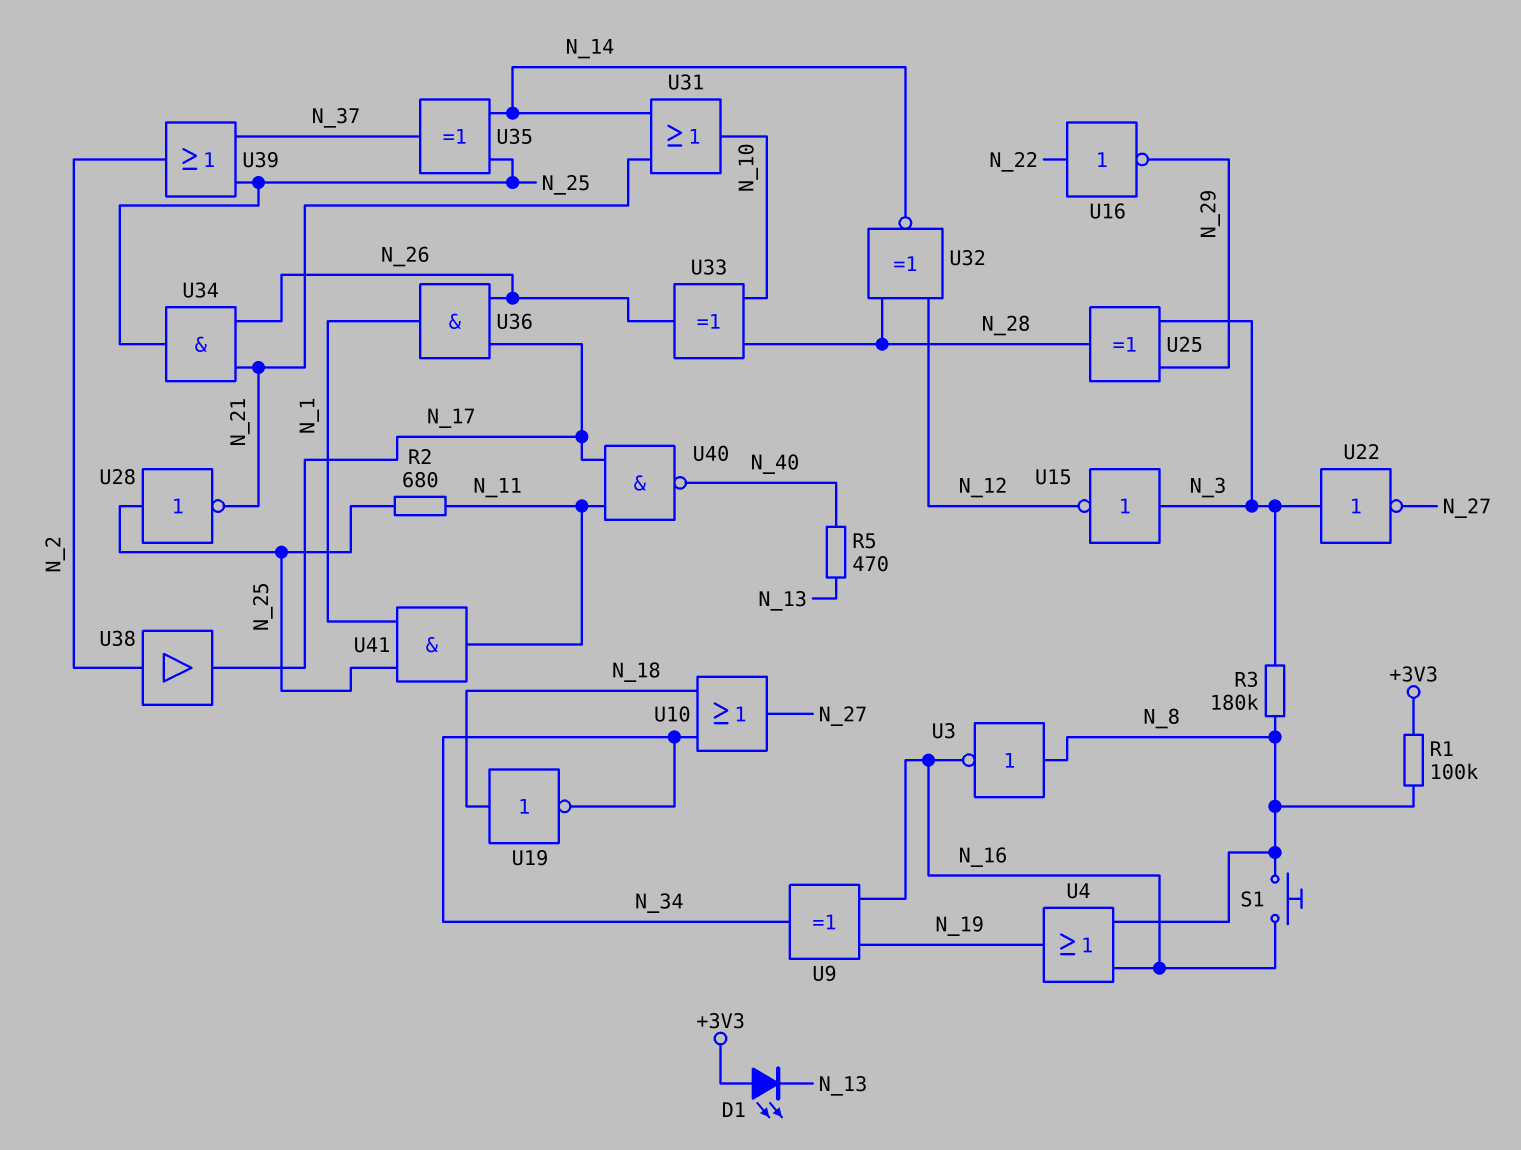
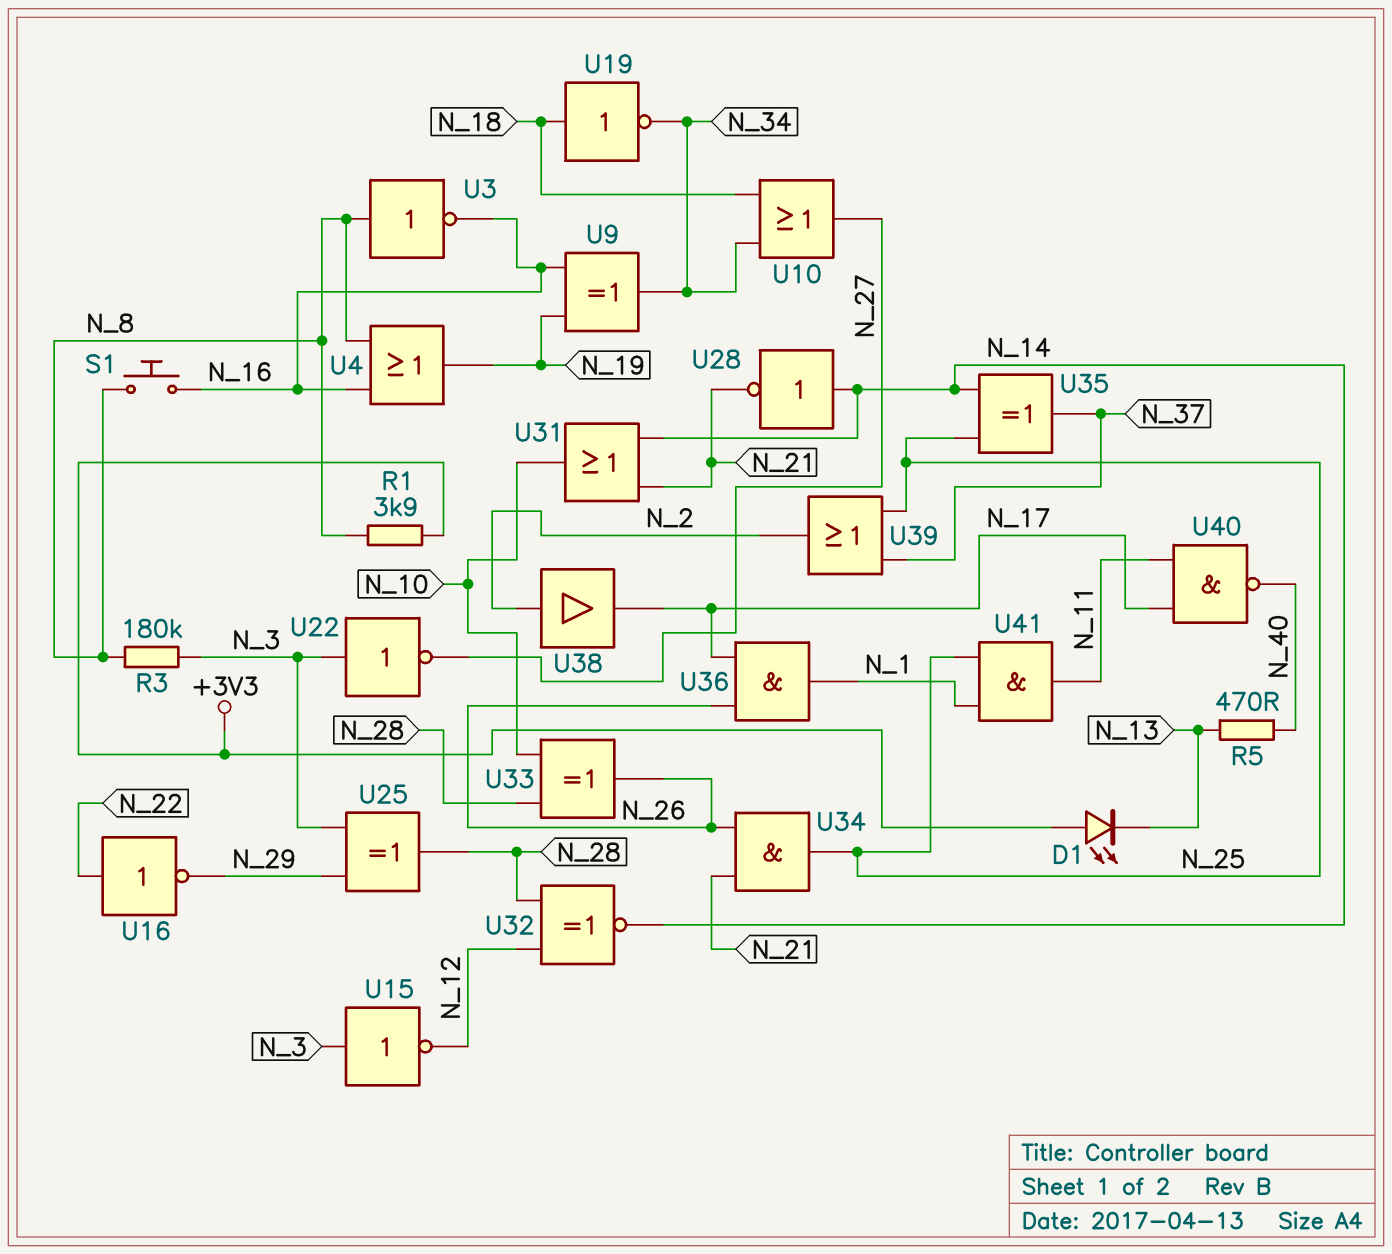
R1: 100k (+3V3, N_8) -> 3.9k (+3V3, N_8)
R2: 680 (N_11, N_25) -> none
U28: NOT (in N_25, out N_21) -> NOT (in N_14, out N_21)

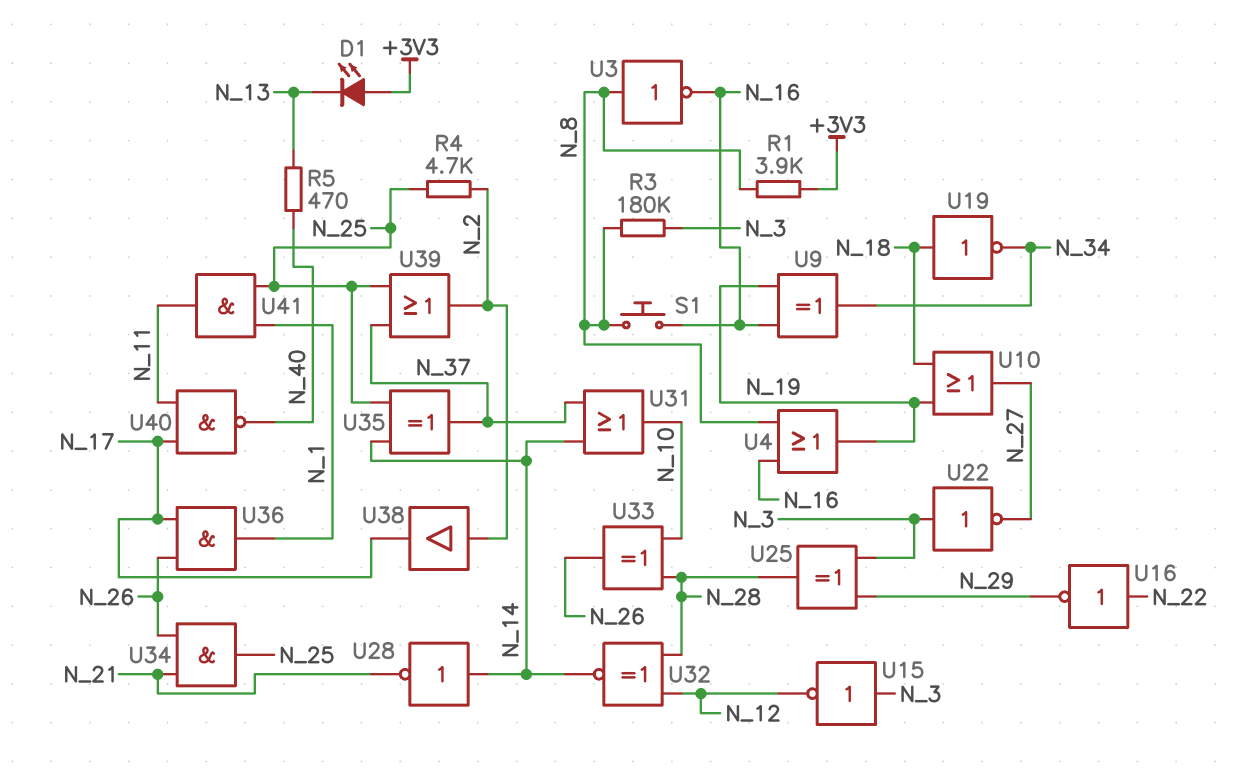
R4: none -> 4.7k (N_2, N_25)
U10: OR (in N_18, in N_34, out N_27) -> OR (in N_18, in N_19, out N_27)
U31: OR (in N_14, in N_21, out N_10) -> OR (in N_14, in N_37, out N_10)

